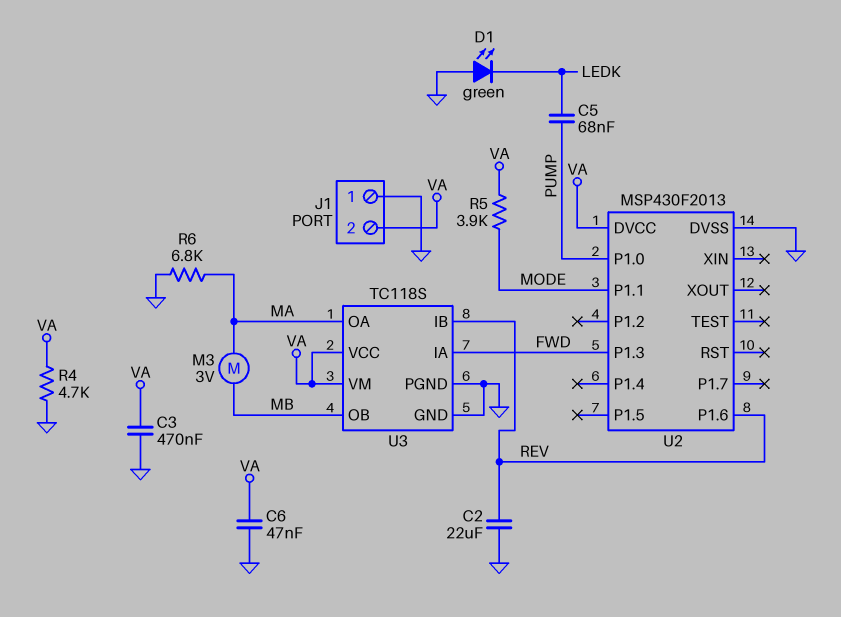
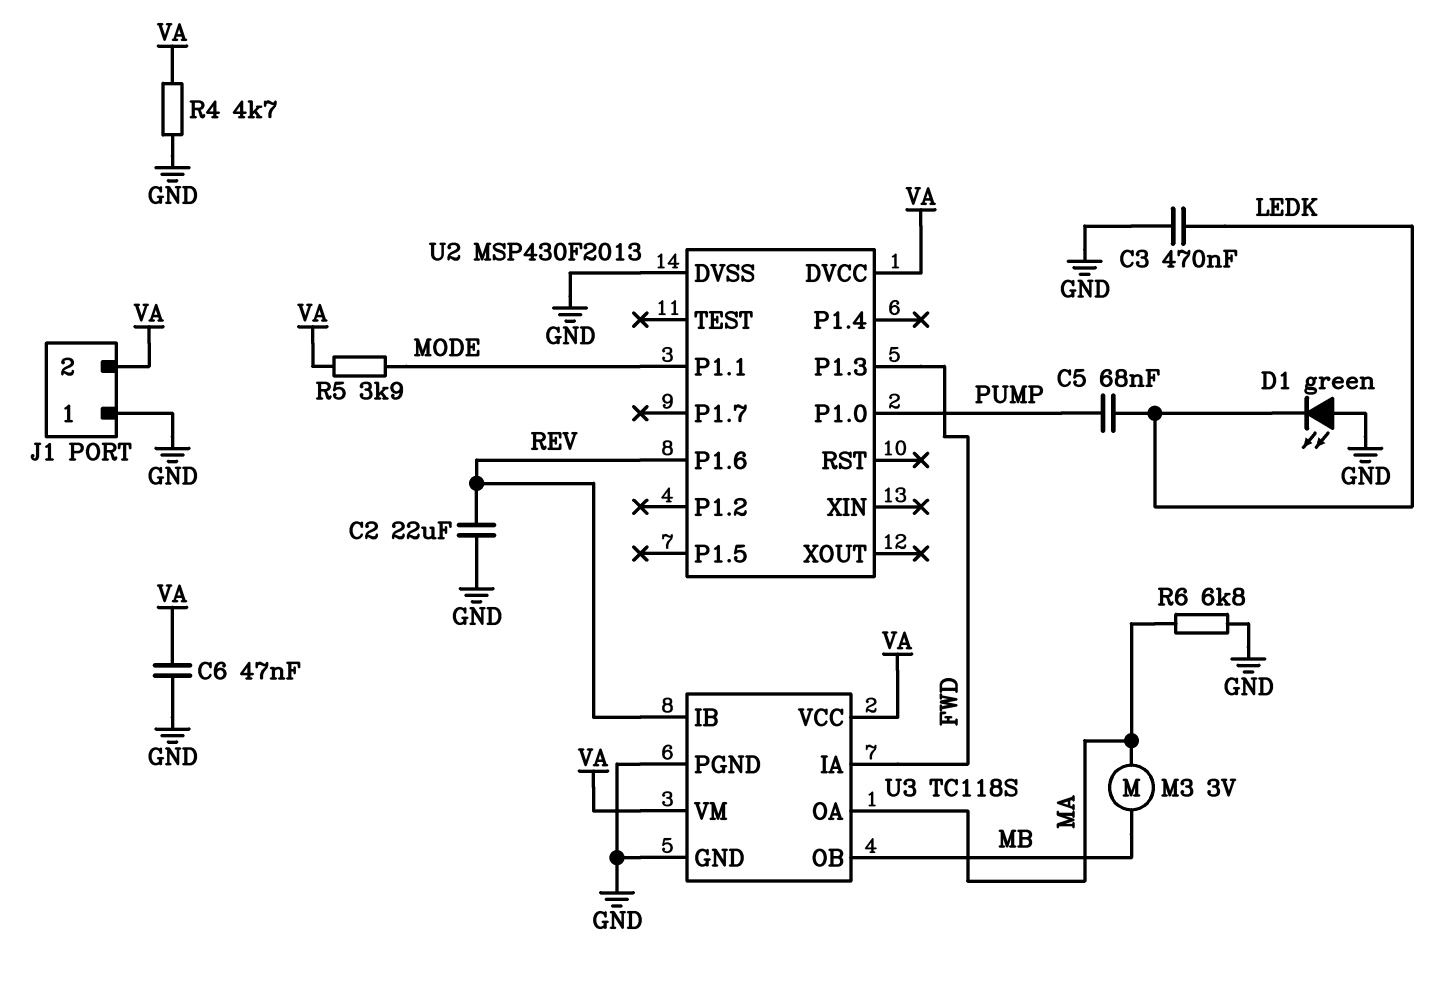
C3: 470nF (GND, VA) -> 470nF (GND, LEDK)

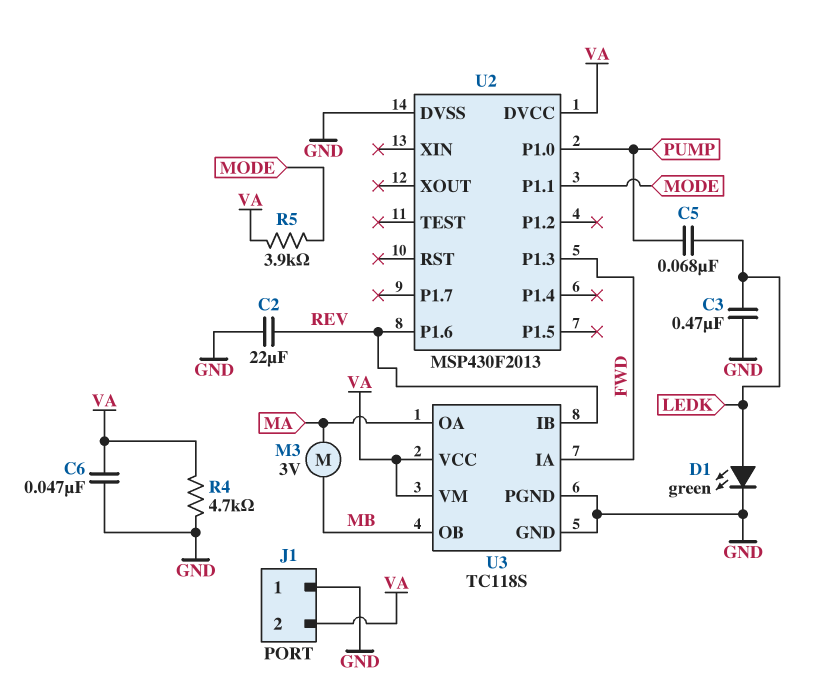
D1: LED green (A GND, K LEDK) -> LED green (A LEDK, K GND)
R6: 6.8k (GND, MA) -> none

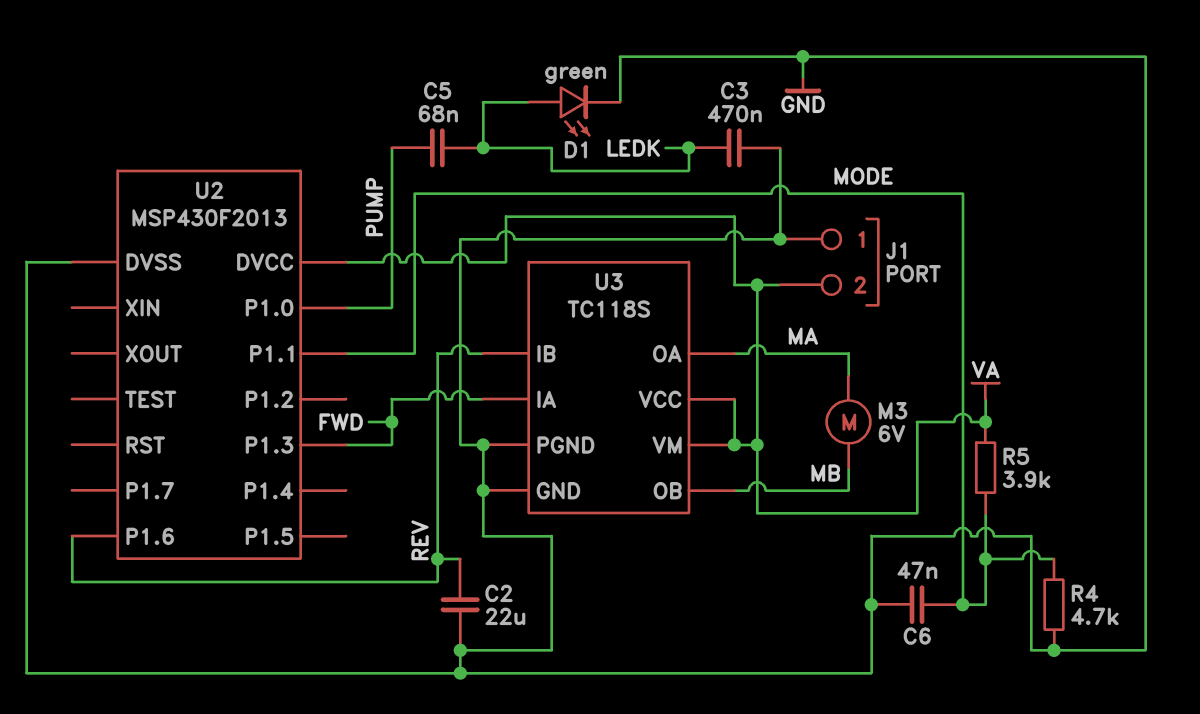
C6: 47nF (GND, VA) -> 47nF (GND, MODE)
M3: motor 3V (MA, MB) -> motor 6V (MA, MB)
R4: 4.7k (GND, VA) -> 4.7k (GND, MODE)

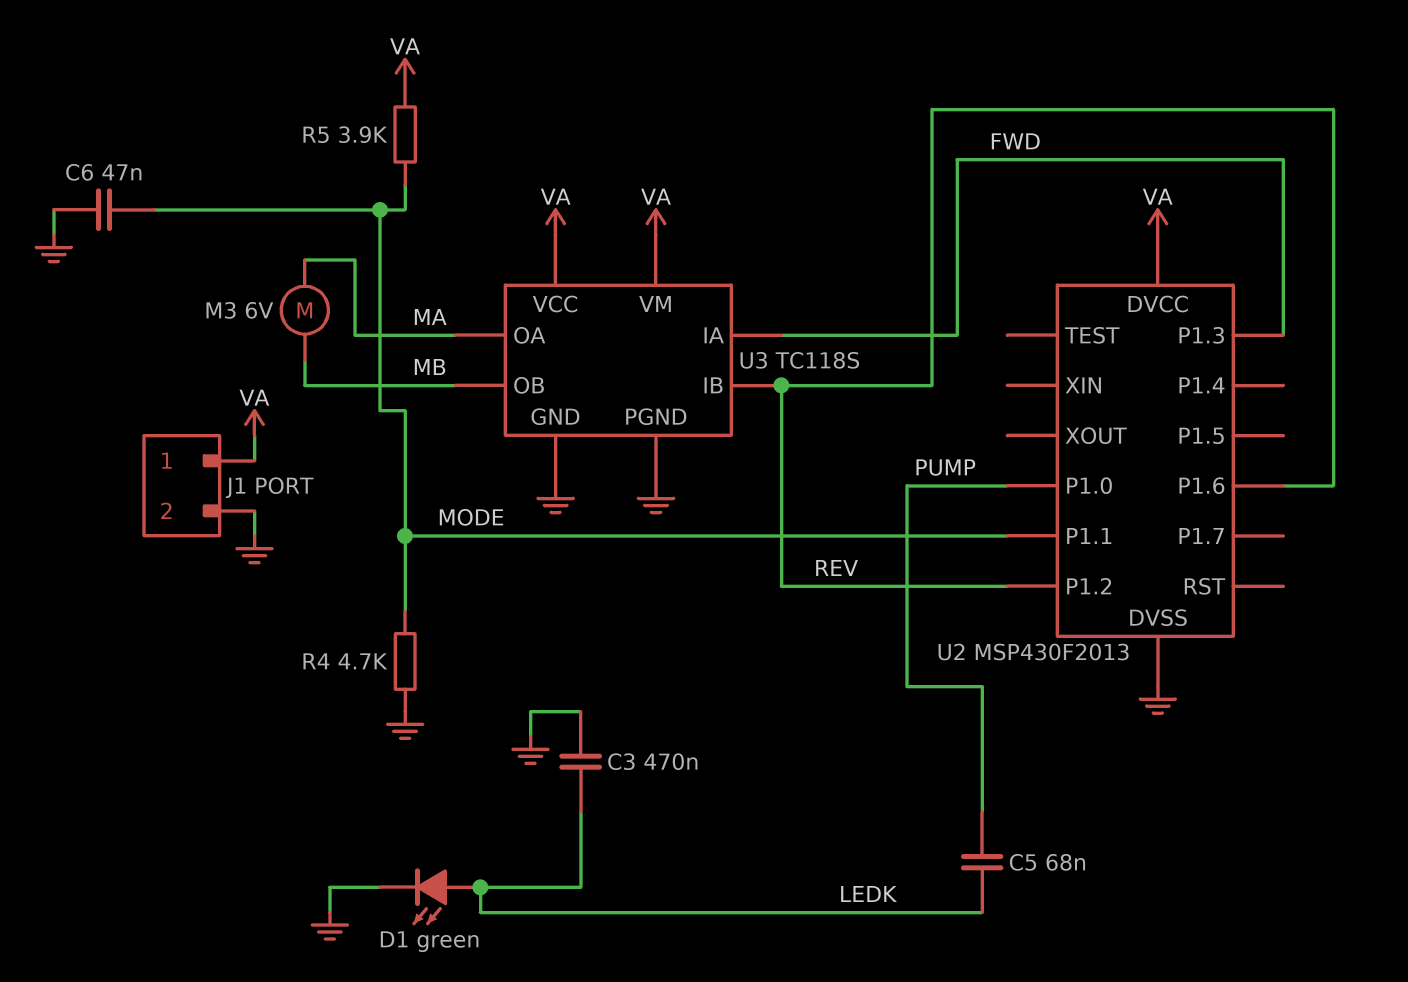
C2: 22uF (GND, REV) -> none
J1 pin 1: GND -> VA
J1 pin 2: VA -> GND
U2 pin P1.2: none -> REV

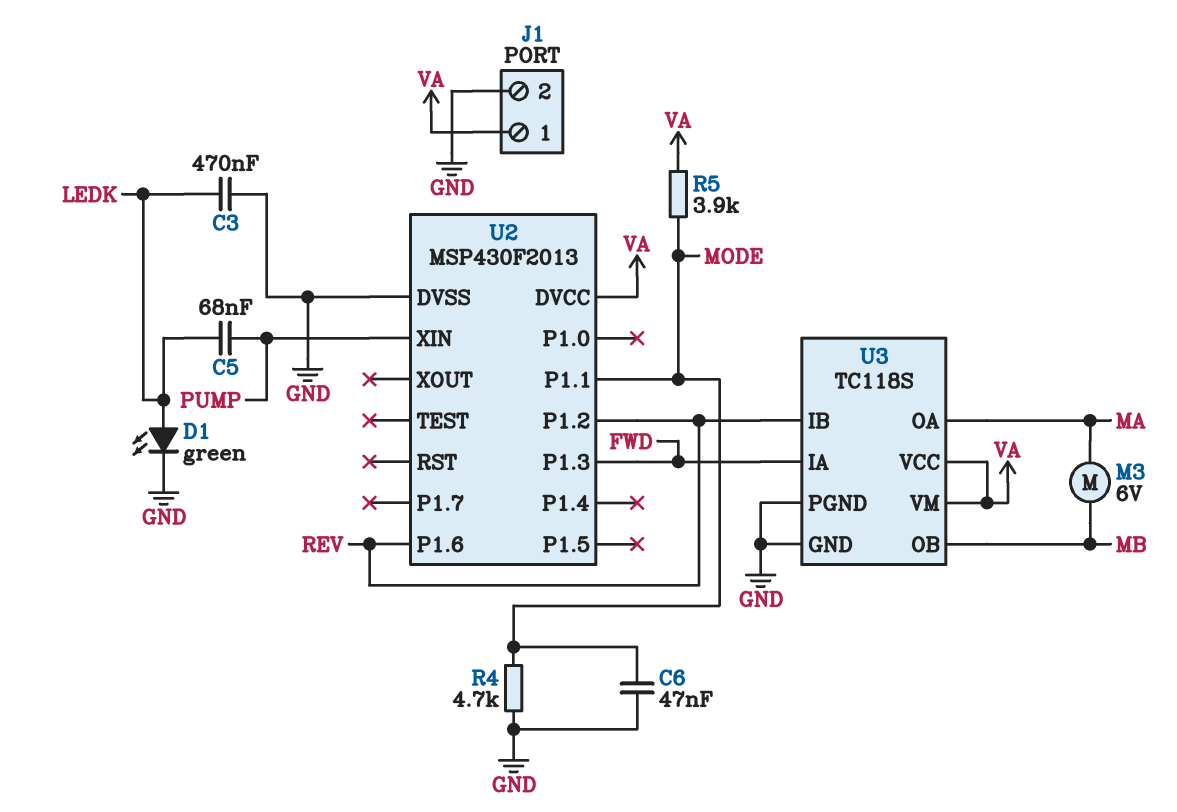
U2 pin P1.0: PUMP -> none
U2 pin XIN: none -> PUMP

